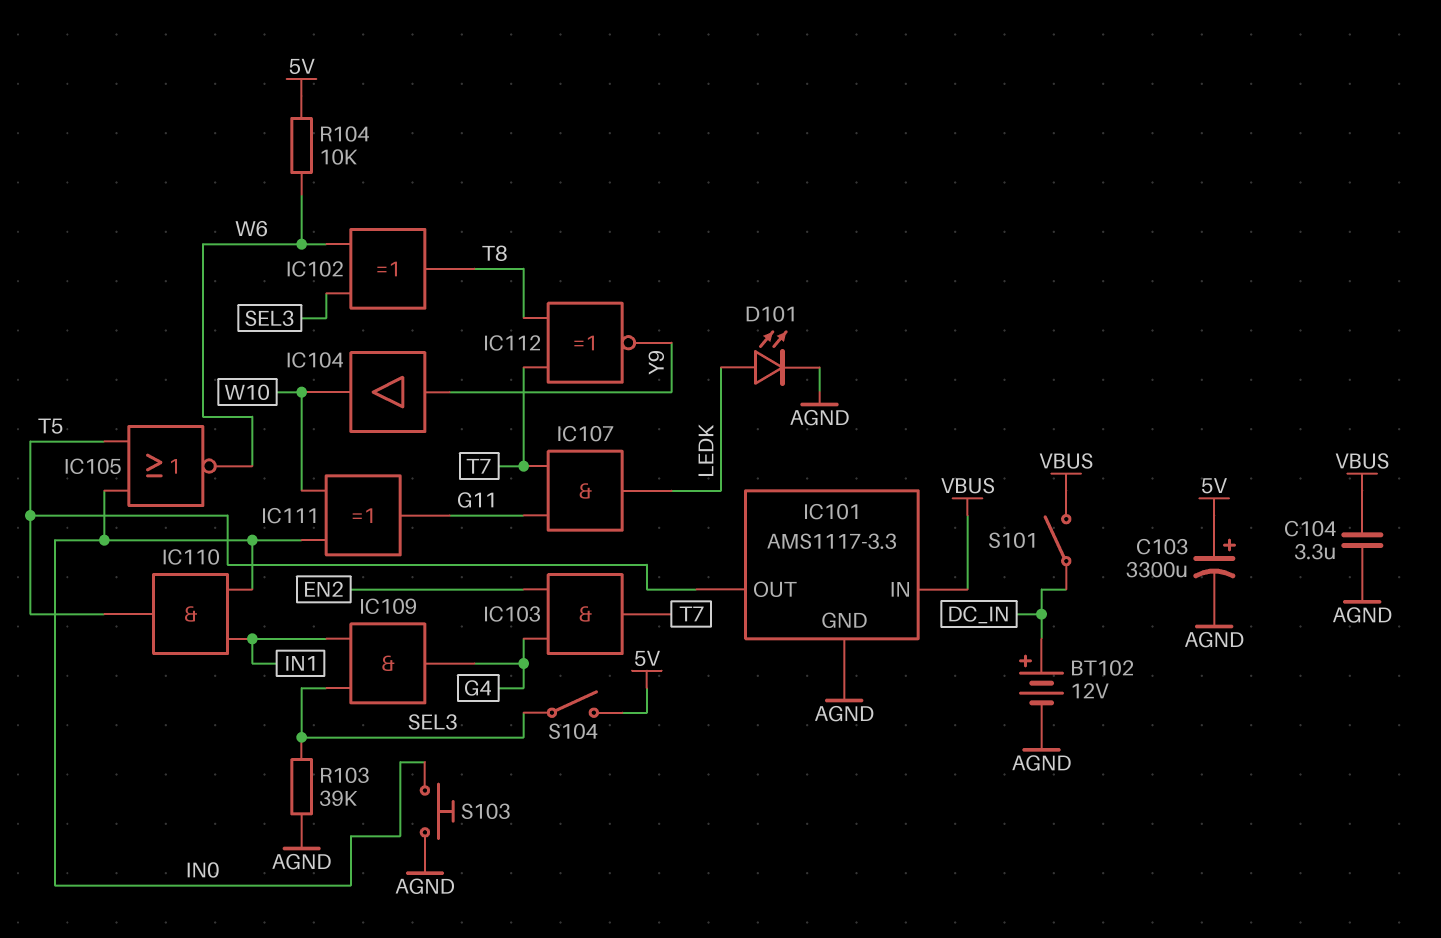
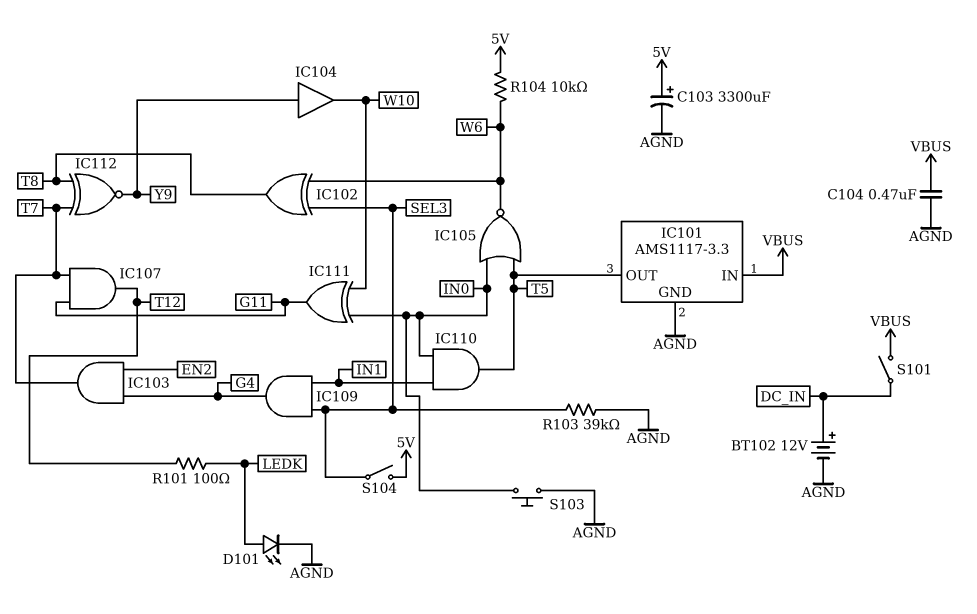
C104: 3.3uF (AGND, VBUS) -> 470nF (AGND, VBUS)
IC107: AND (in G11, in T7, out LEDK) -> AND (in G11, in T7, out T12)
R101: none -> 100 (LEDK, T12)

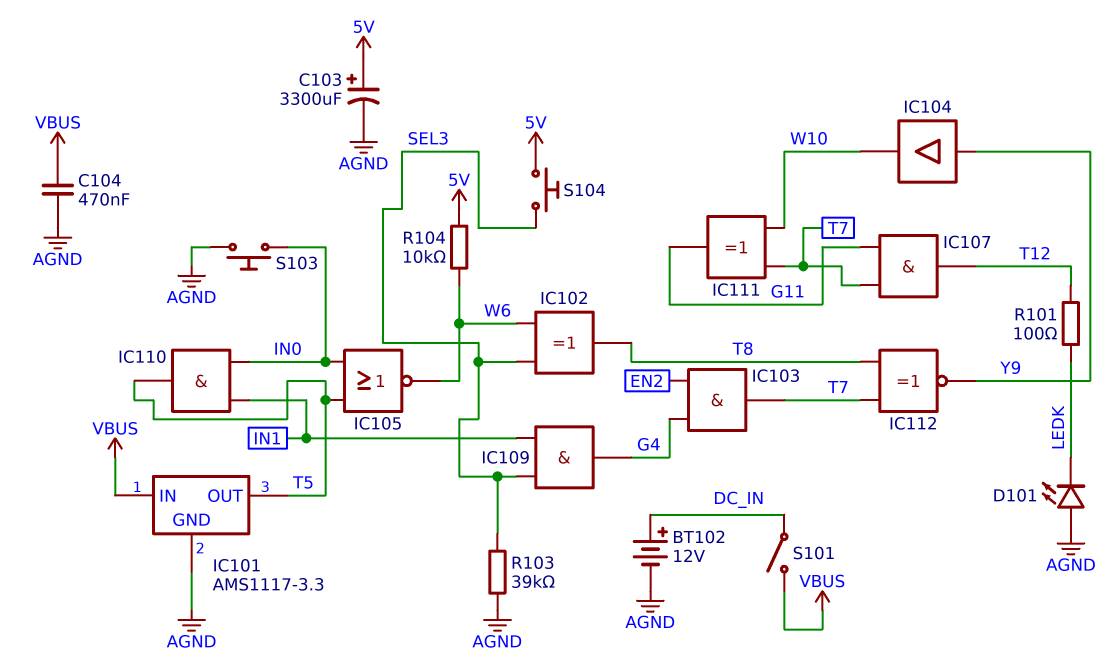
D101: LED (A LEDK, K AGND) -> LED (A AGND, K LEDK)
IC111: XOR (in IN0, in W10, out G11) -> XOR (in T7, in W10, out G11)
S104: switch (5V, SEL3) -> button (5V, SEL3)

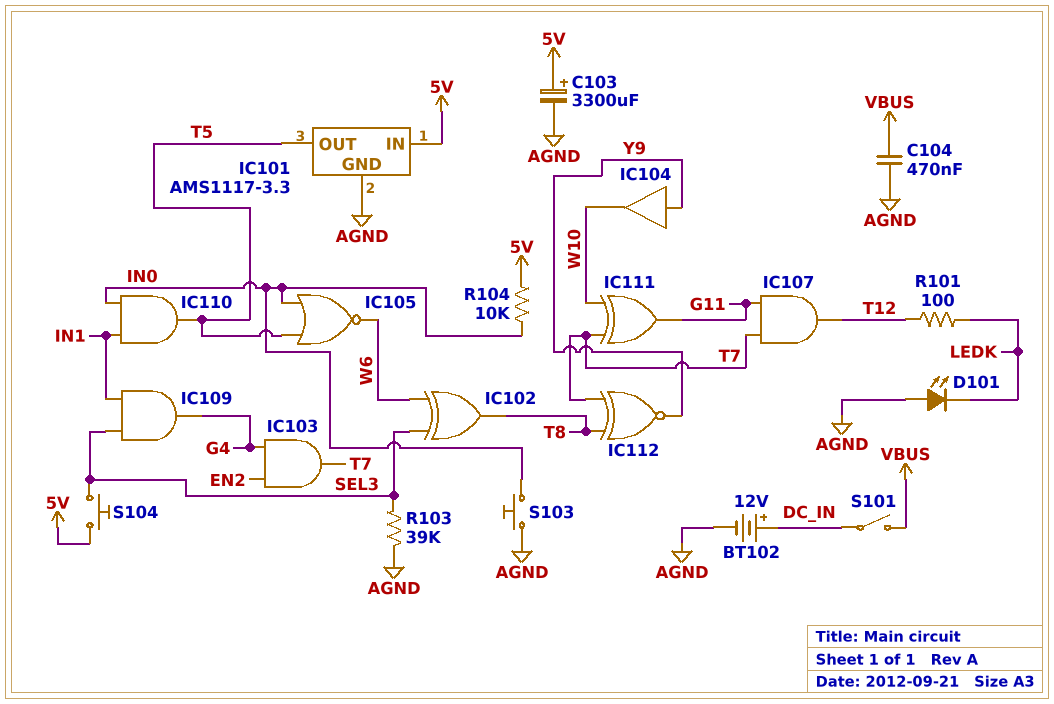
IC101 pin IN: VBUS -> 5V
R104: 10k (5V, W6) -> 10k (5V, IN0)

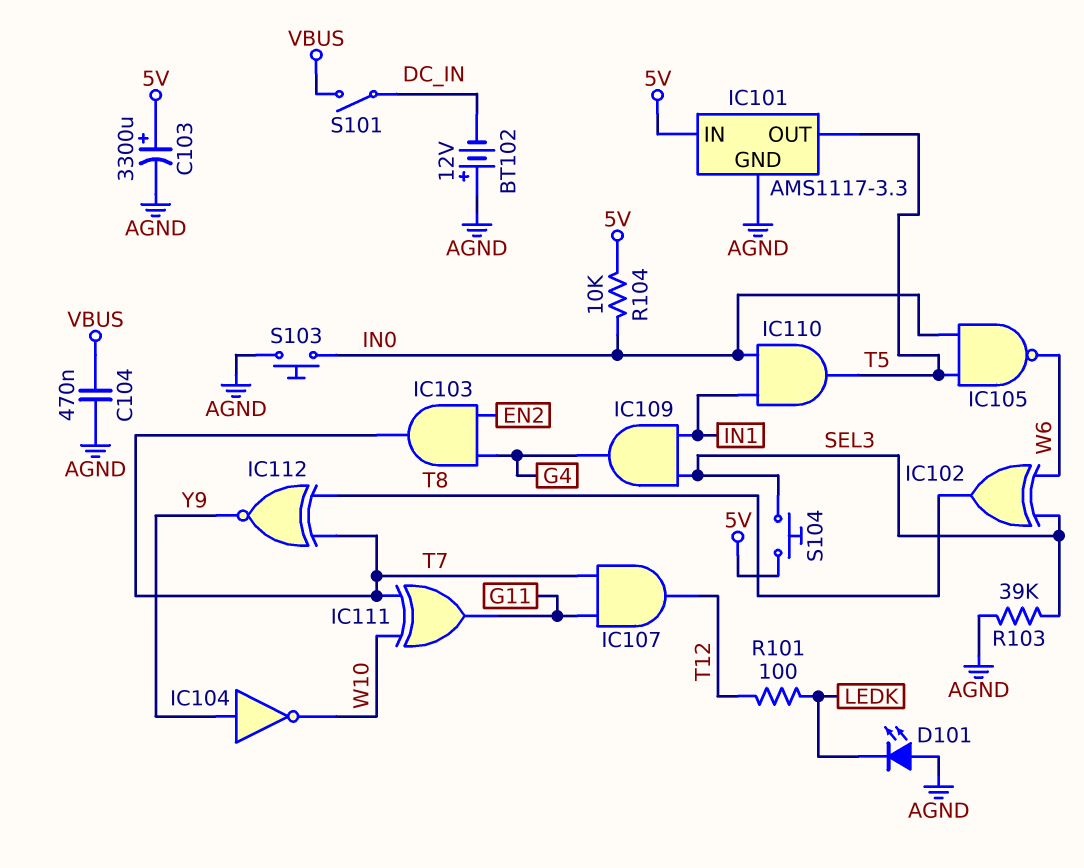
BT102: 12V (plus DC_IN, minus AGND) -> 12V (plus AGND, minus DC_IN)
IC104: buffer (in Y9, out W10) -> NOT (in Y9, out W10)
IC105: NOR (in IN0, in T5, out W6) -> NAND (in IN0, in T5, out W6)

